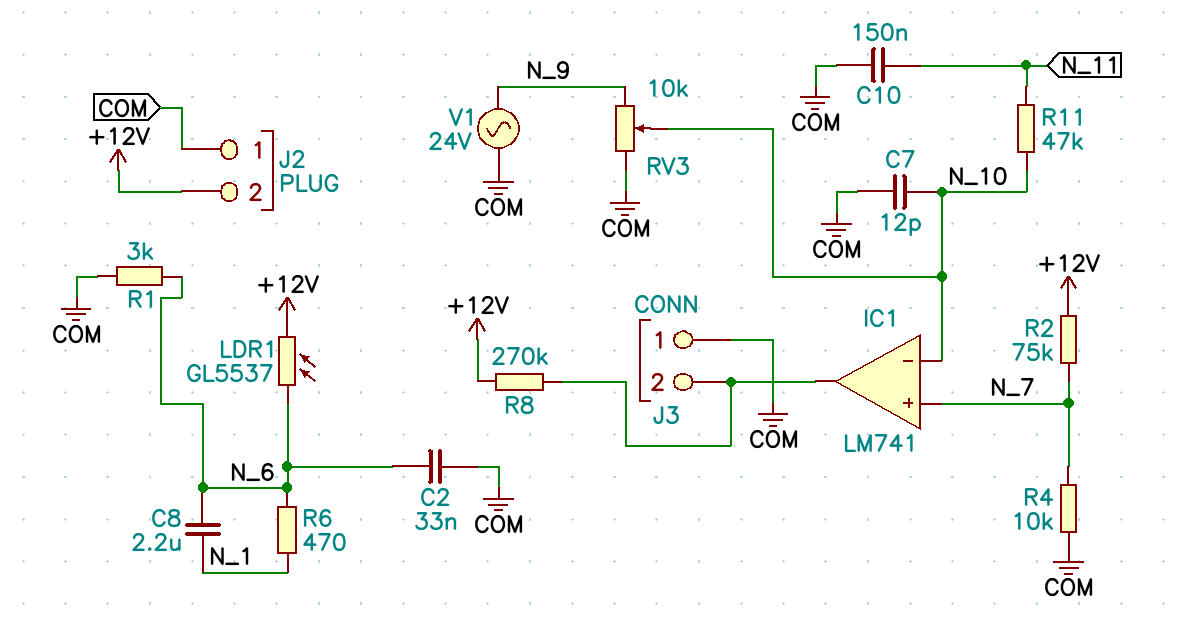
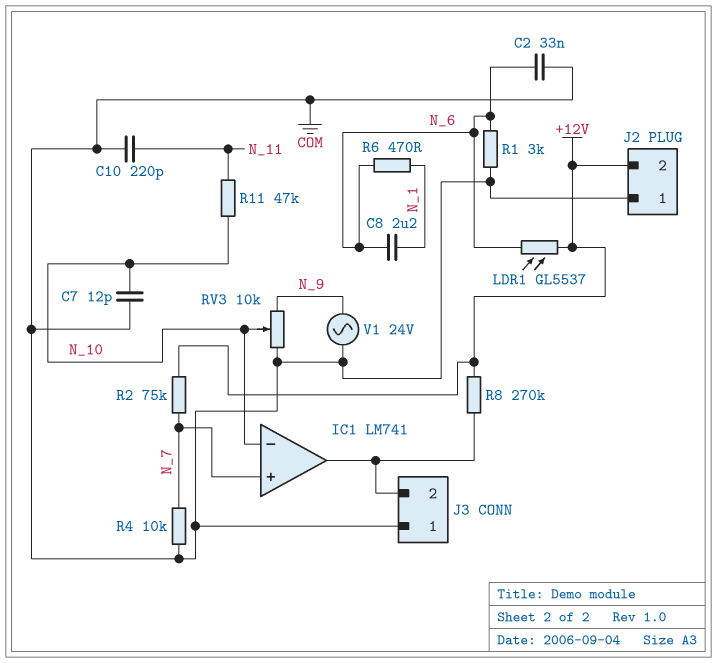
C10: 150nF (COM, N_11) -> 220pF (COM, N_11)

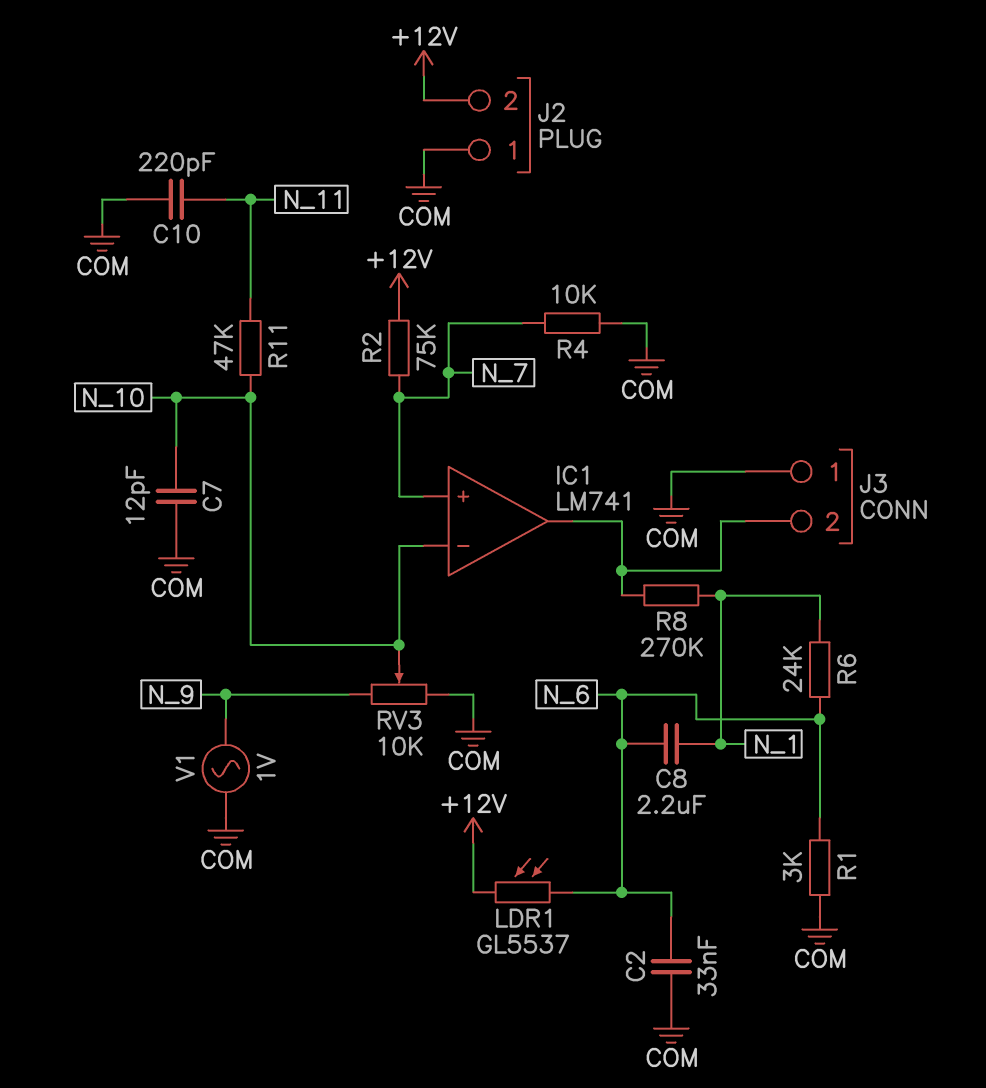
R6: 470 (N_1, N_6) -> 24k (N_1, N_6)
R8: 270k (+12V, IC1/out) -> 270k (IC1/out, N_1)
V1: AC 24V (COM, N_9) -> AC 1V (COM, N_9)

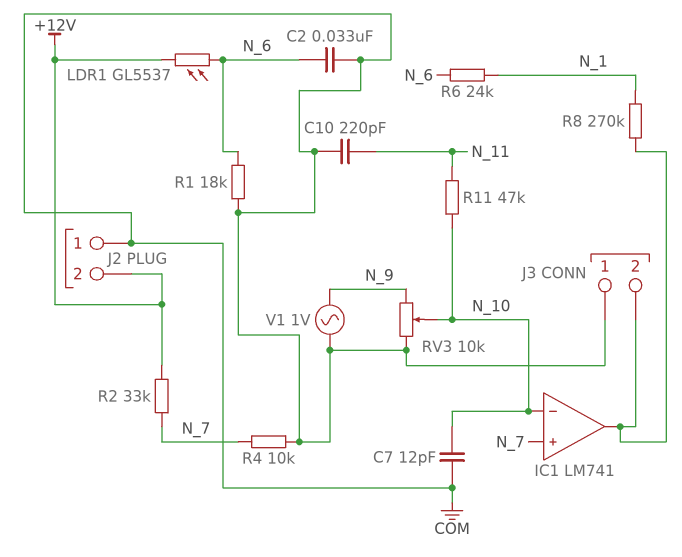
C8: 2.2uF (N_1, N_6) -> none
R1: 3k (COM, N_6) -> 18k (COM, N_6)
R2: 75k (+12V, N_7) -> 33k (+12V, N_7)

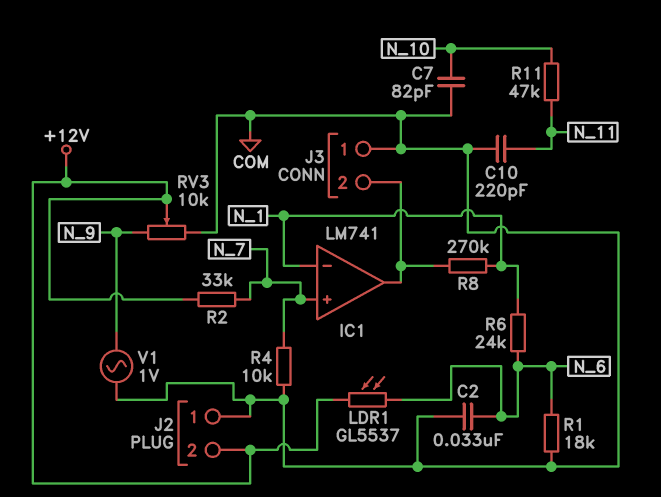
C7: 12pF (COM, N_10) -> 82pF (COM, N_10)
IC1 pin in-: N_10 -> N_1
RV3: 10k (COM, N_9, wiper N_10) -> 10k (COM, N_9, wiper +12V)

